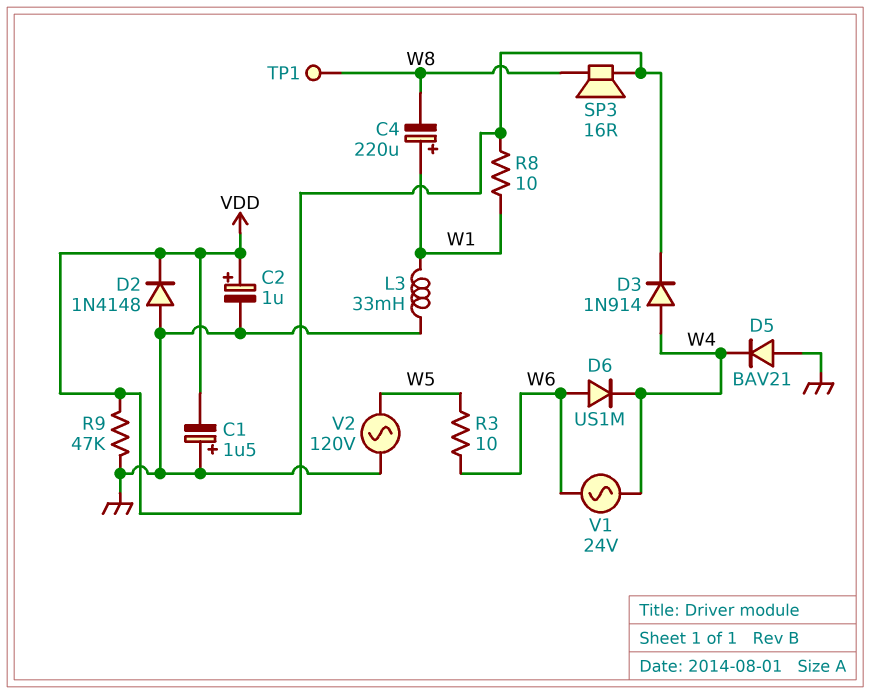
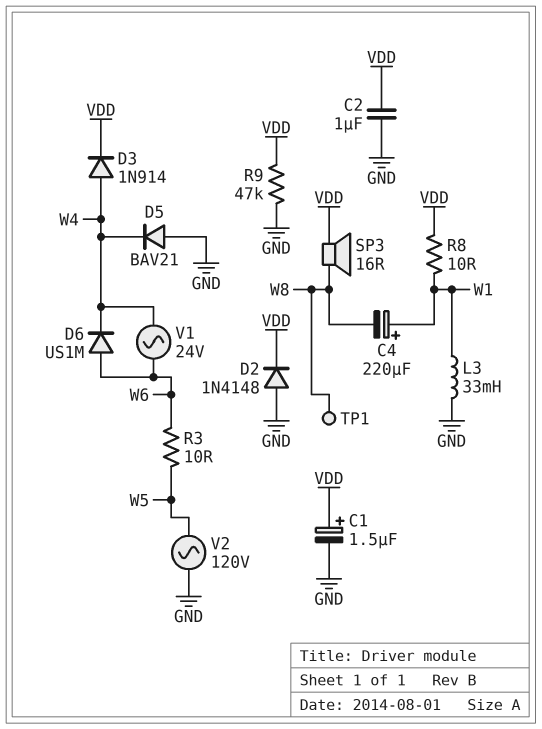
C1: 1.5uF (plus GND, minus VDD) -> 1.5uF (plus VDD, minus GND)
C2: 1uF (plus VDD, minus GND) -> 1uF (GND, VDD)

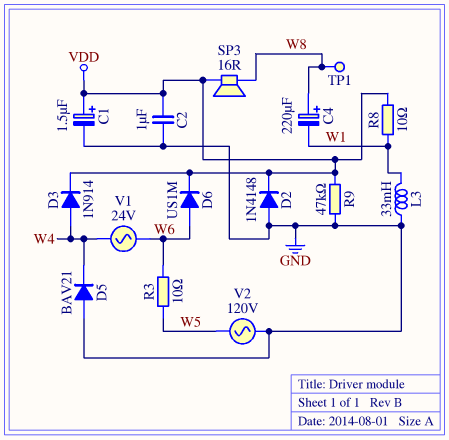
C4: 220uF (plus W1, minus W8) -> 220uF (plus W8, minus W1)
D6: diode US1M (A W6, K W4) -> diode US1M (A W6, K VDD)

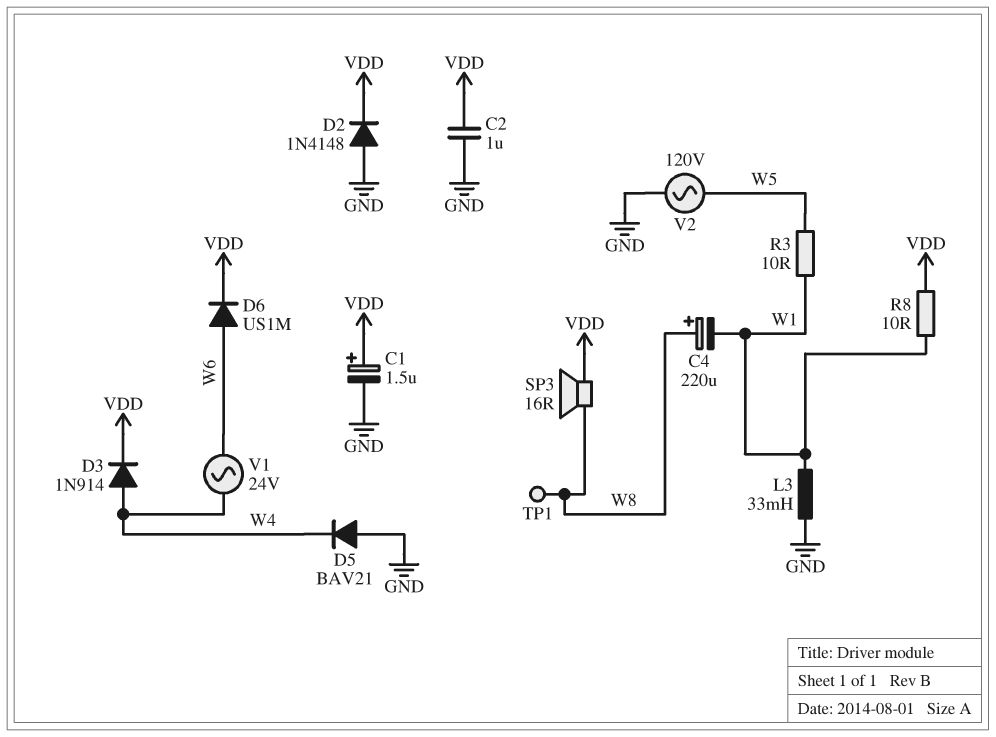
R3: 10 (W5, W6) -> 10 (W1, W5)
R9: 47k (GND, VDD) -> none

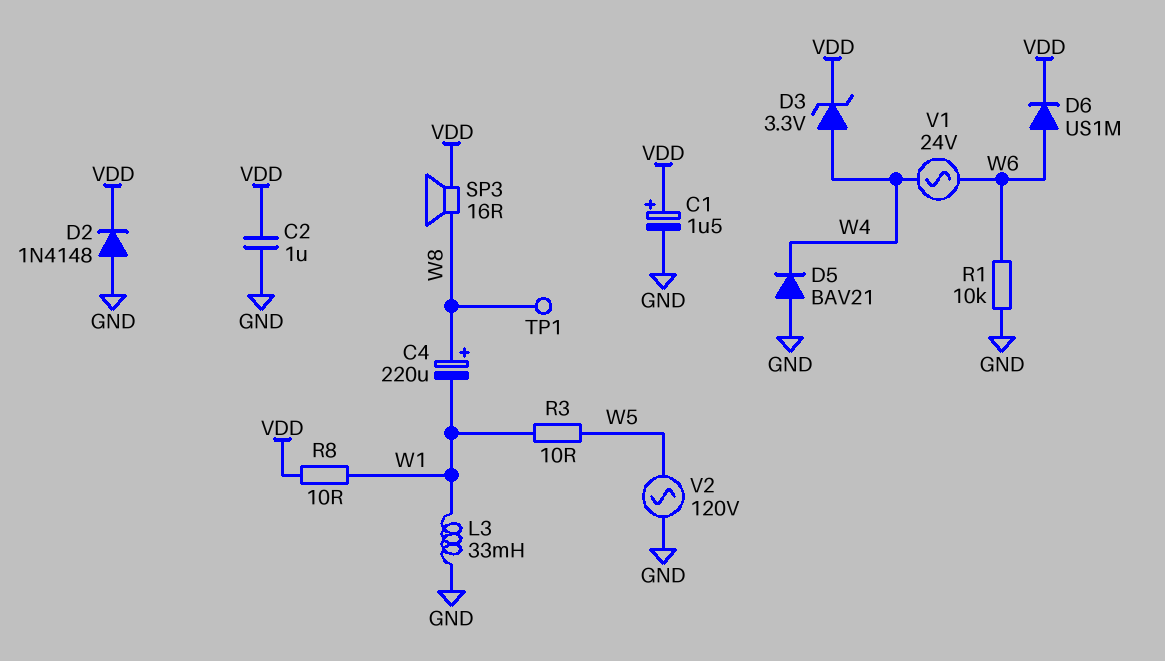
D3: diode 1N914 (A W4, K VDD) -> zener 3.3V (A W4, K VDD)
R1: none -> 10k (GND, W6)

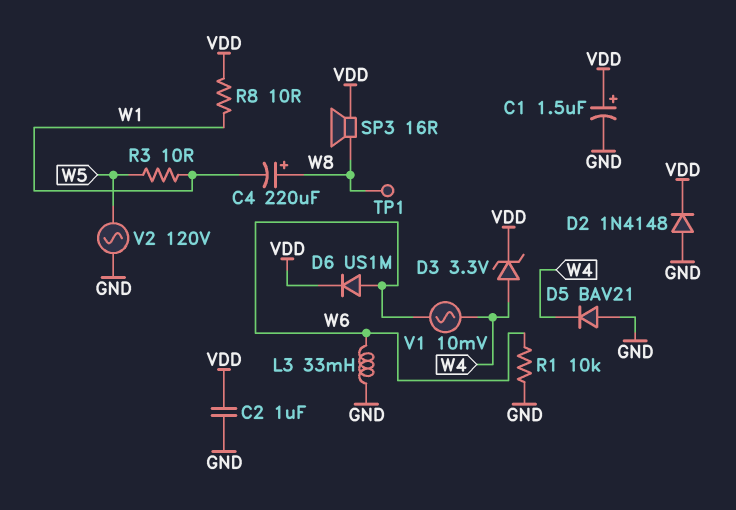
L3: 33mH (GND, W1) -> 33mH (GND, W6)
V1: AC 24V (W4, W6) -> AC 10mV (W4, W6)

